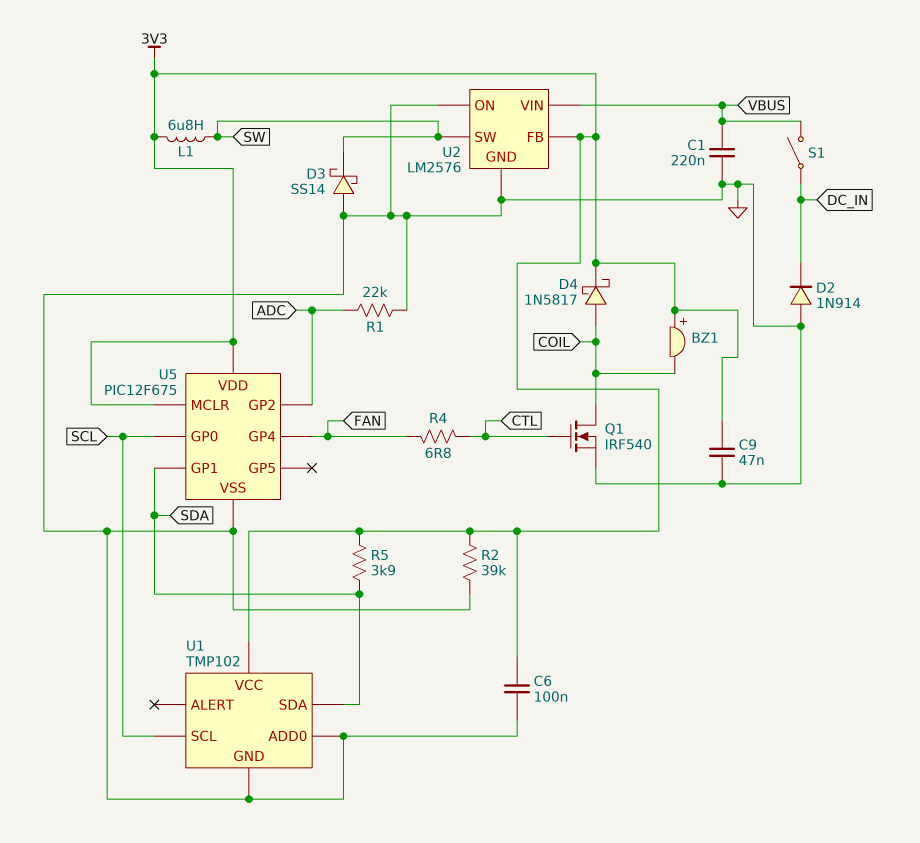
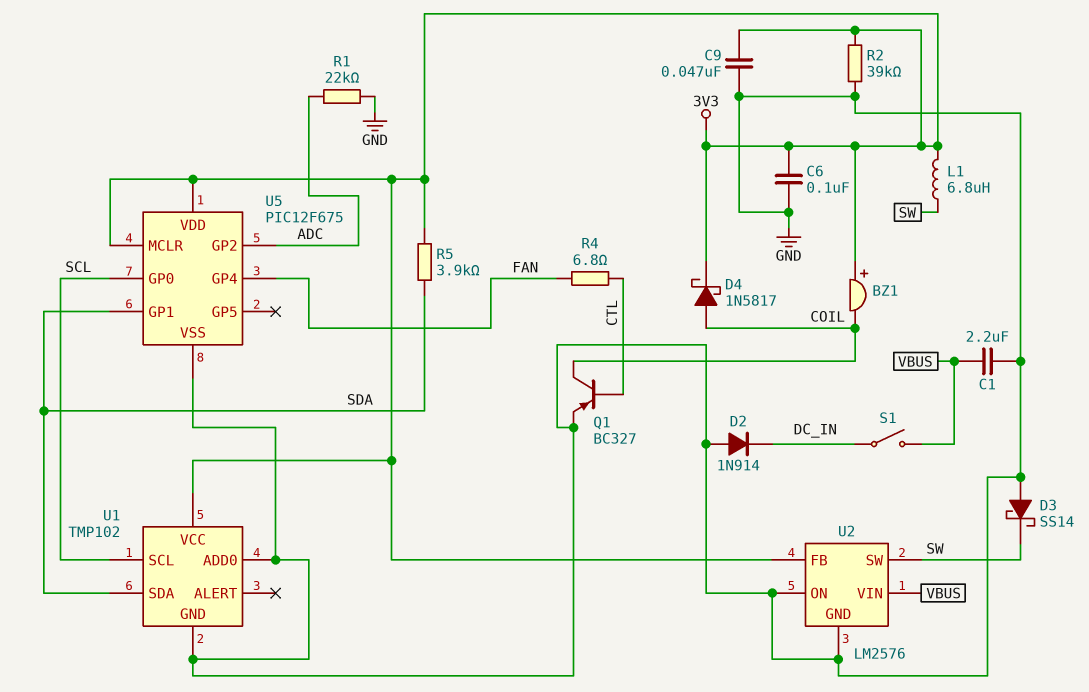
C1: 220nF (GND, VBUS) -> 2.2uF (GND, VBUS)
Q1: NMOS IRF540 (G CTL, D COIL, S GND) -> PNP BC327 (B CTL, C COIL, E GND)

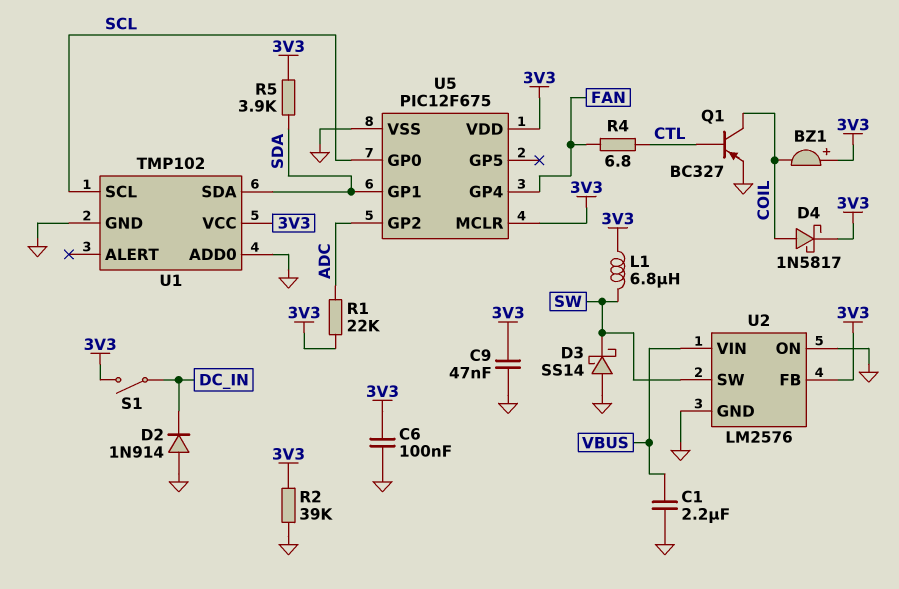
R1: 22k (ADC, GND) -> 22k (3V3, ADC)
S1: switch (DC_IN, VBUS) -> switch (3V3, DC_IN)

